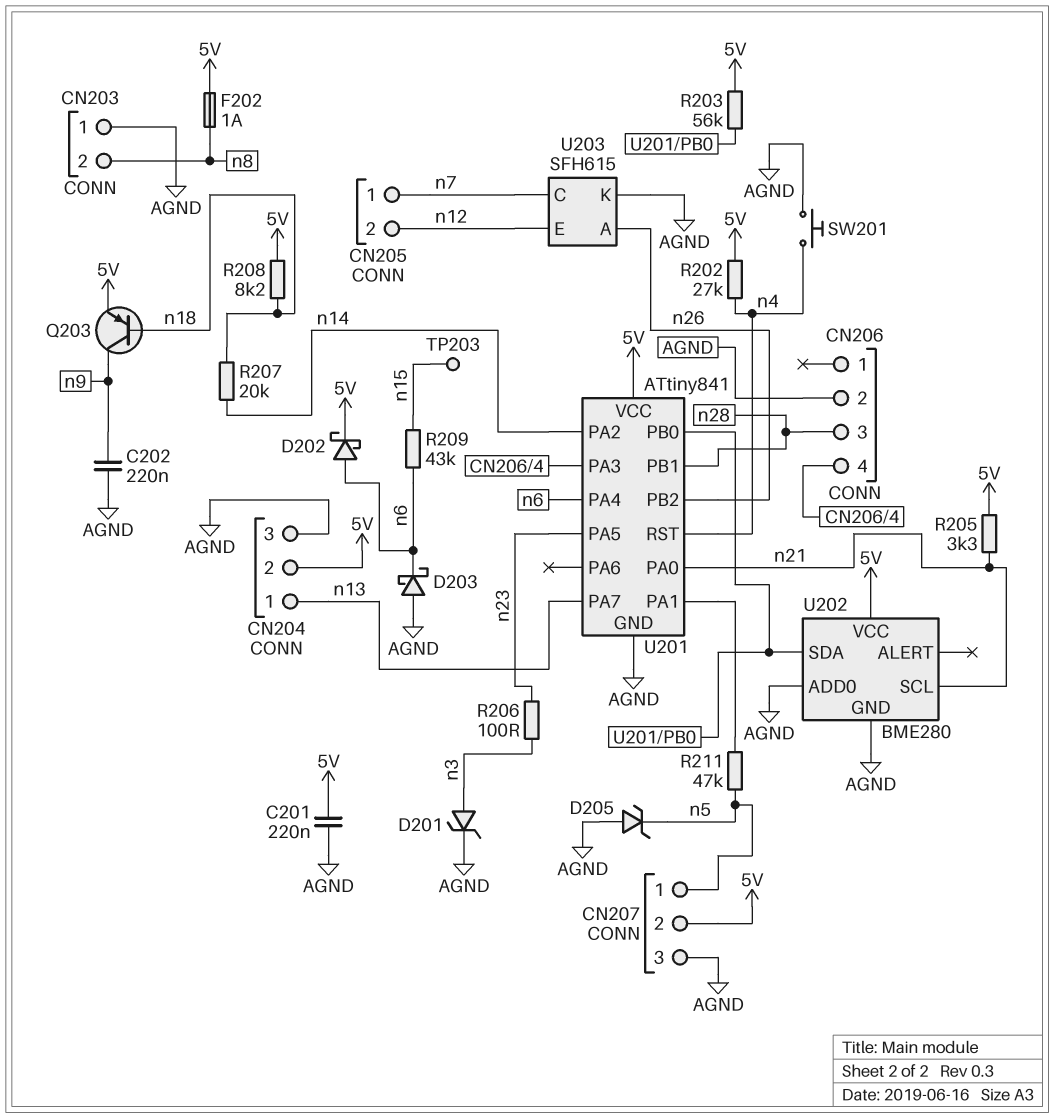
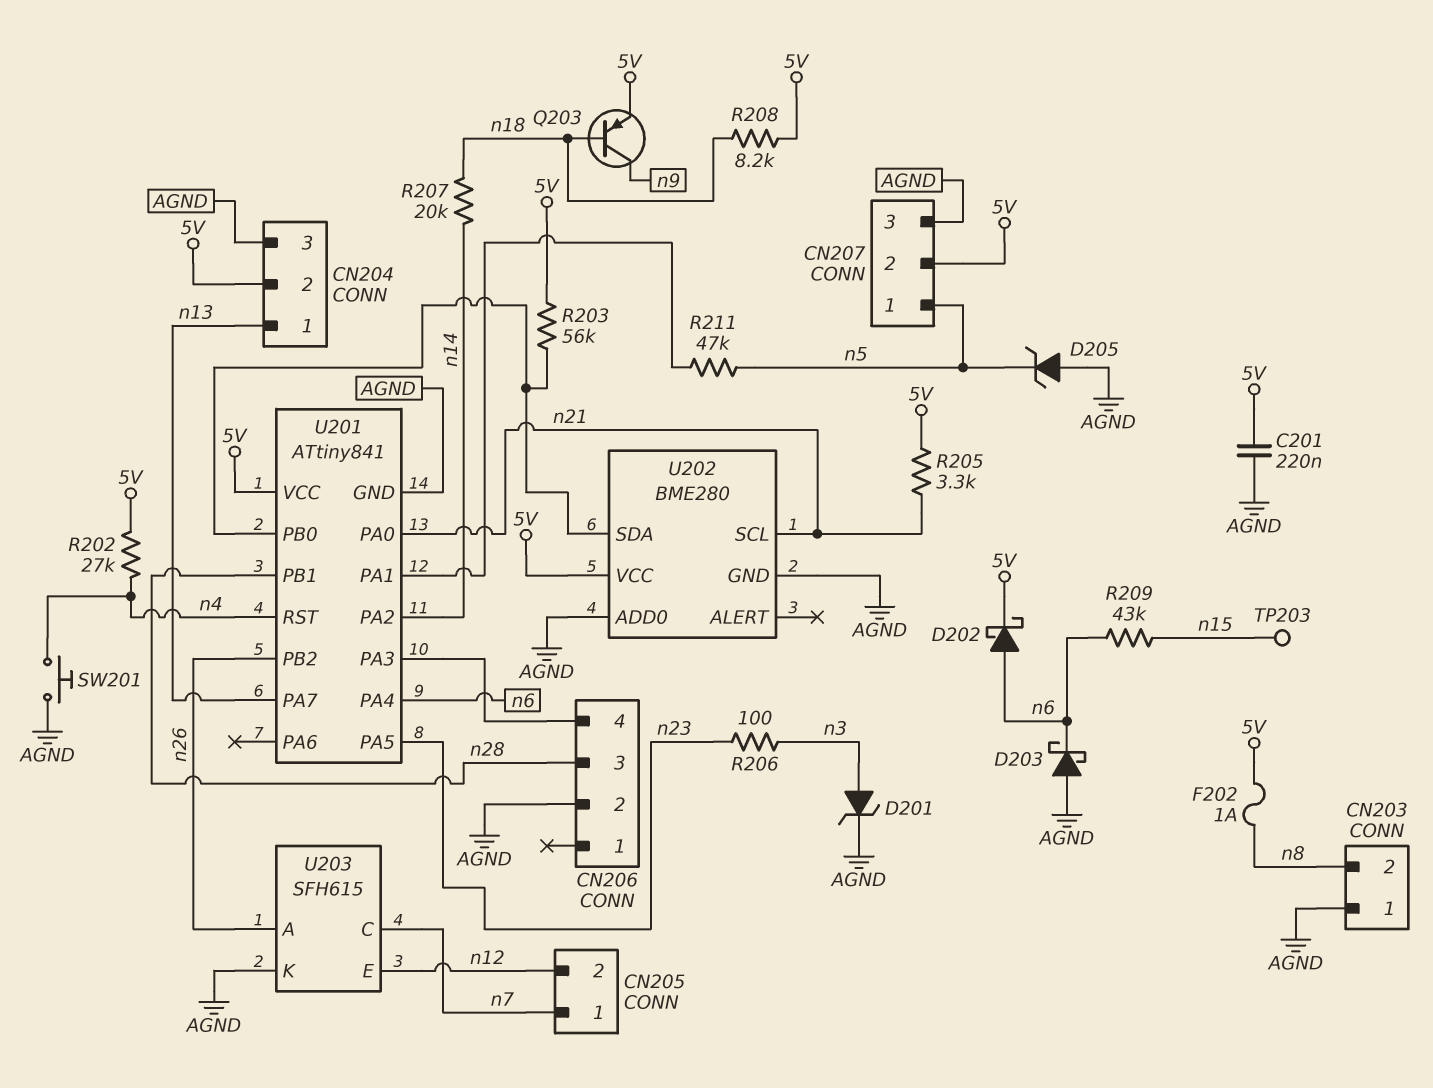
C202: 220nF (AGND, n9) -> none

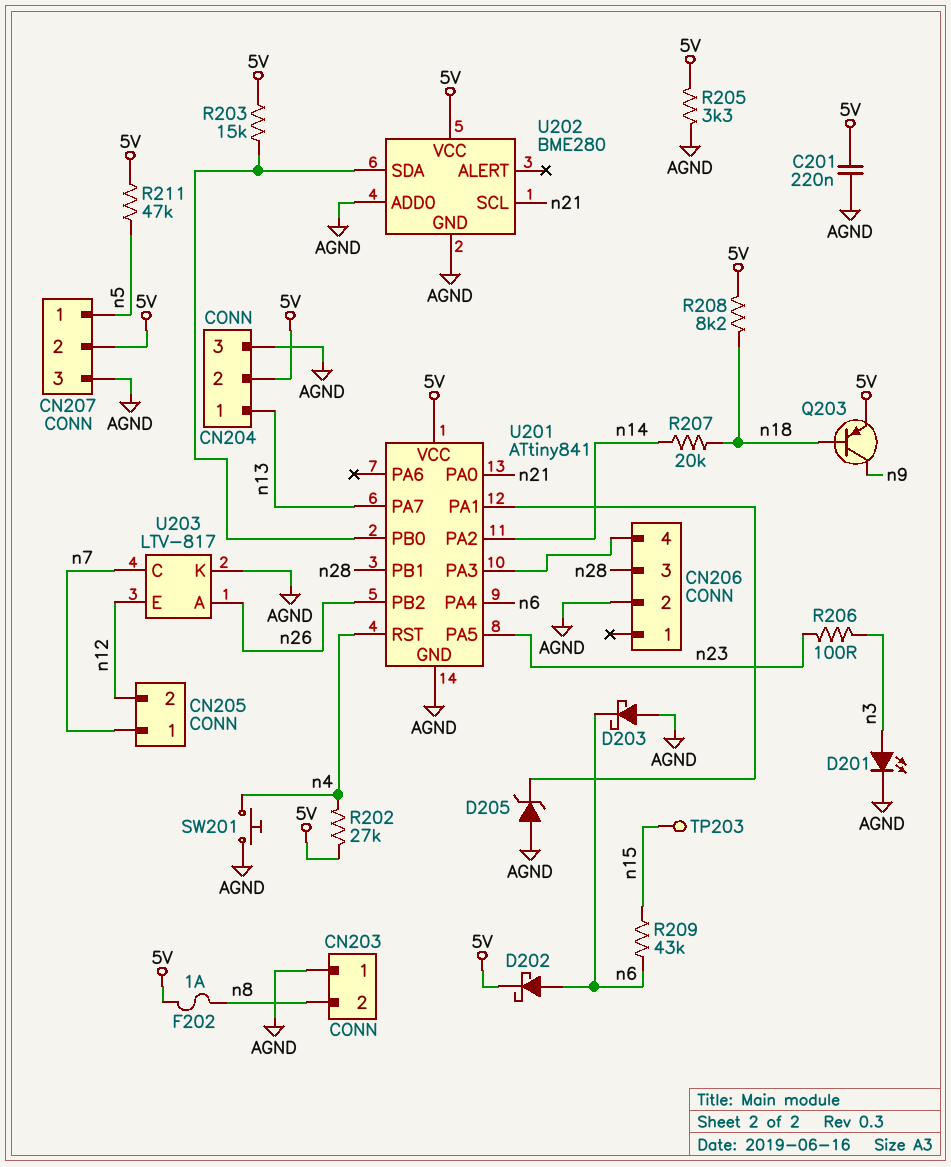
D201: zener (A n3, K AGND) -> LED (A n3, K AGND)
D205: zener (A AGND, K n5) -> zener (A AGND, K U201/PA1)
R203: 56k (5V, U201/PB0) -> 15k (5V, U201/PB0)
R205: 3.3k (5V, n21) -> 3.3k (5V, AGND)
R211: 47k (U201/PA1, n5) -> 47k (5V, n5)
U203: SFH615 -> LTV-817

